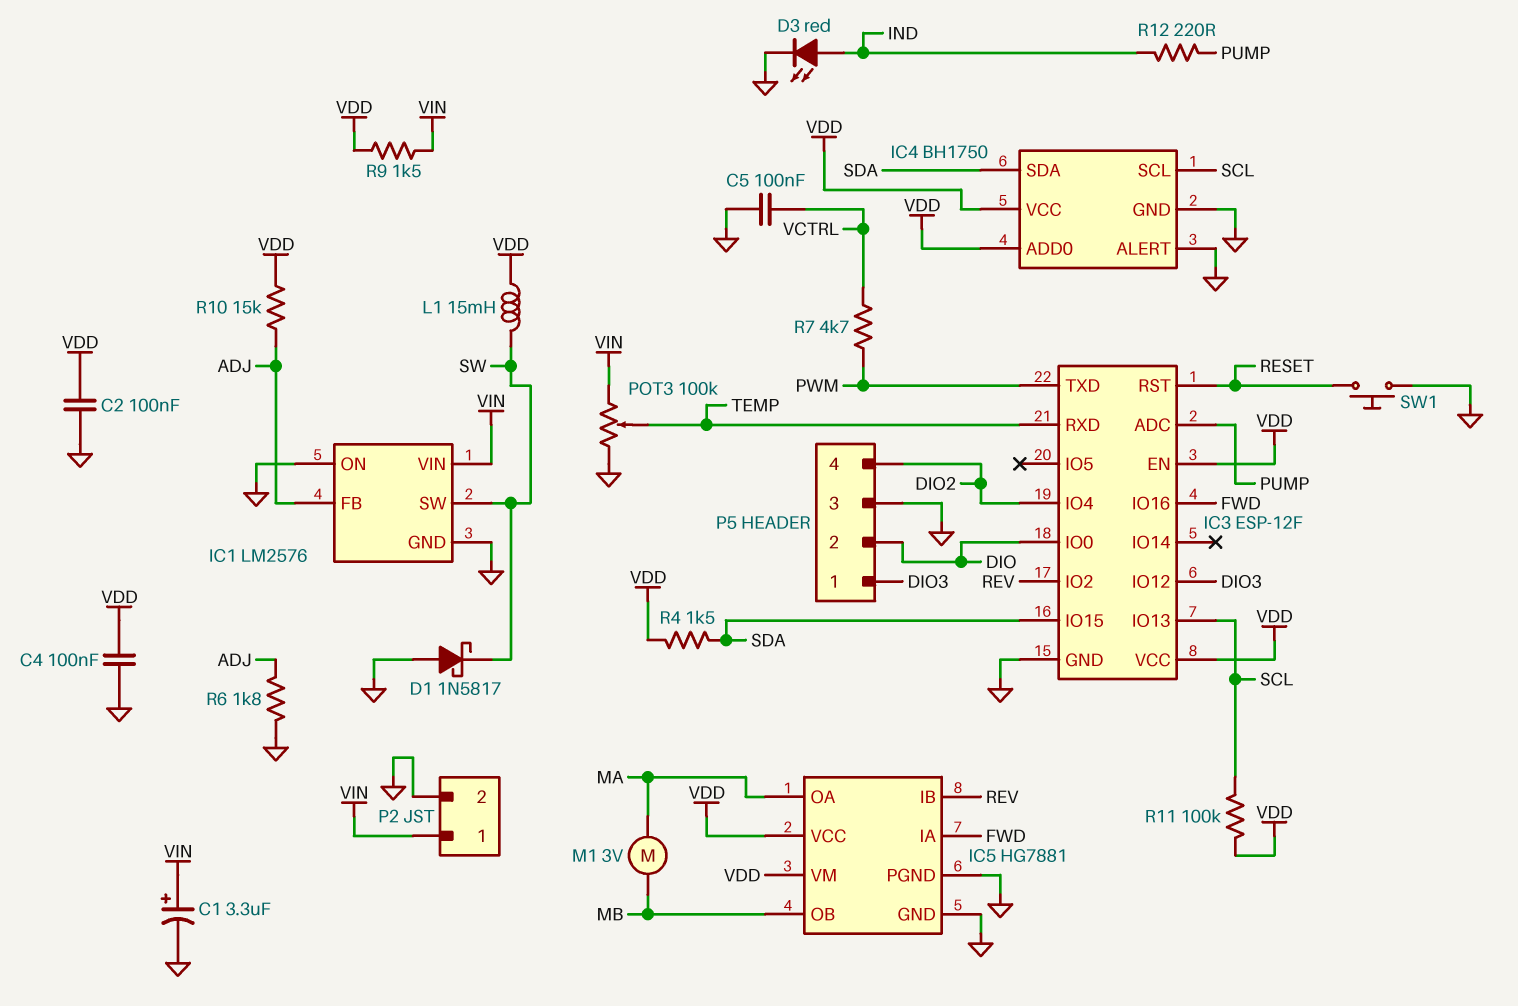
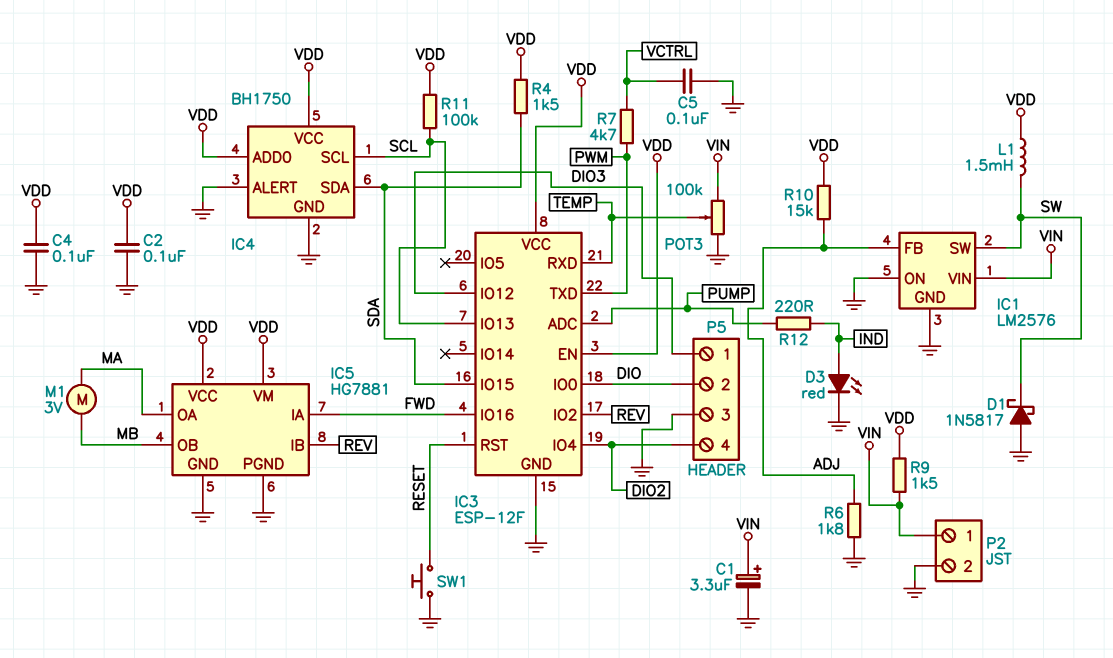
L1: 15mH (SW, VDD) -> 1.5mH (SW, VDD)

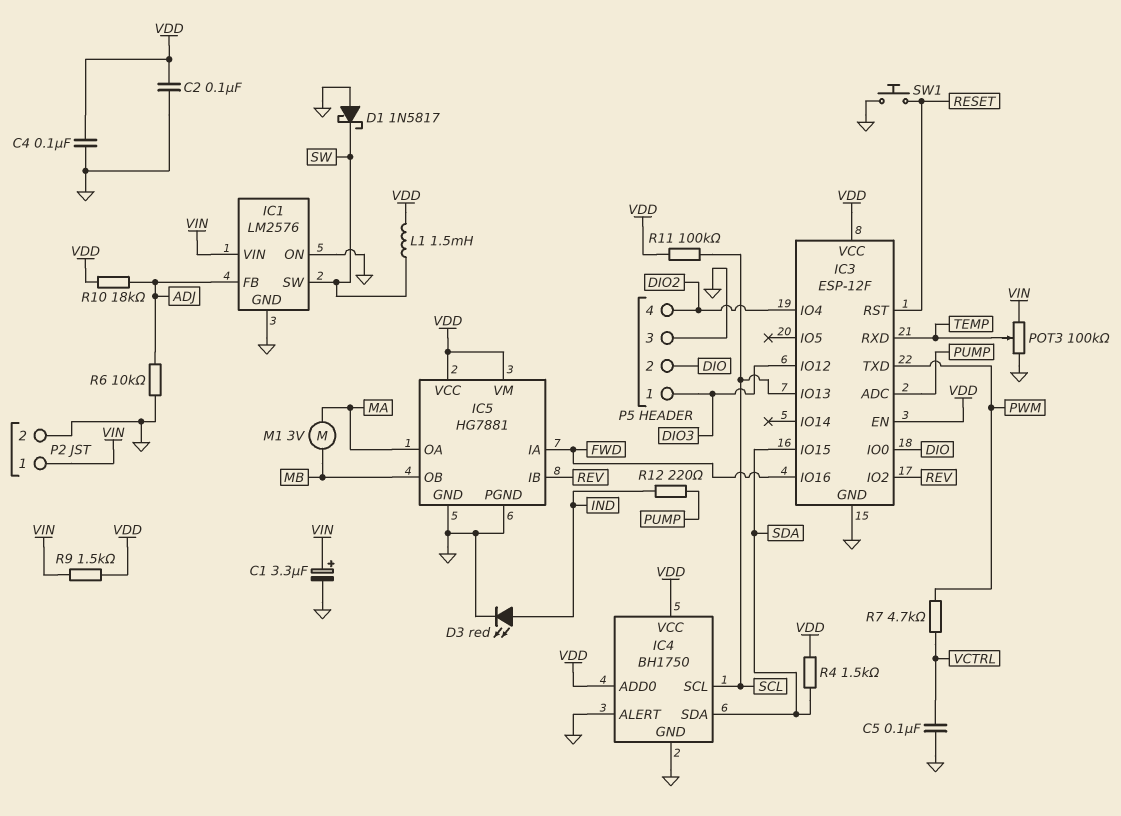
R6: 1.8k (ADJ, GND) -> 10k (ADJ, GND)
R10: 15k (ADJ, VDD) -> 18k (ADJ, VDD)

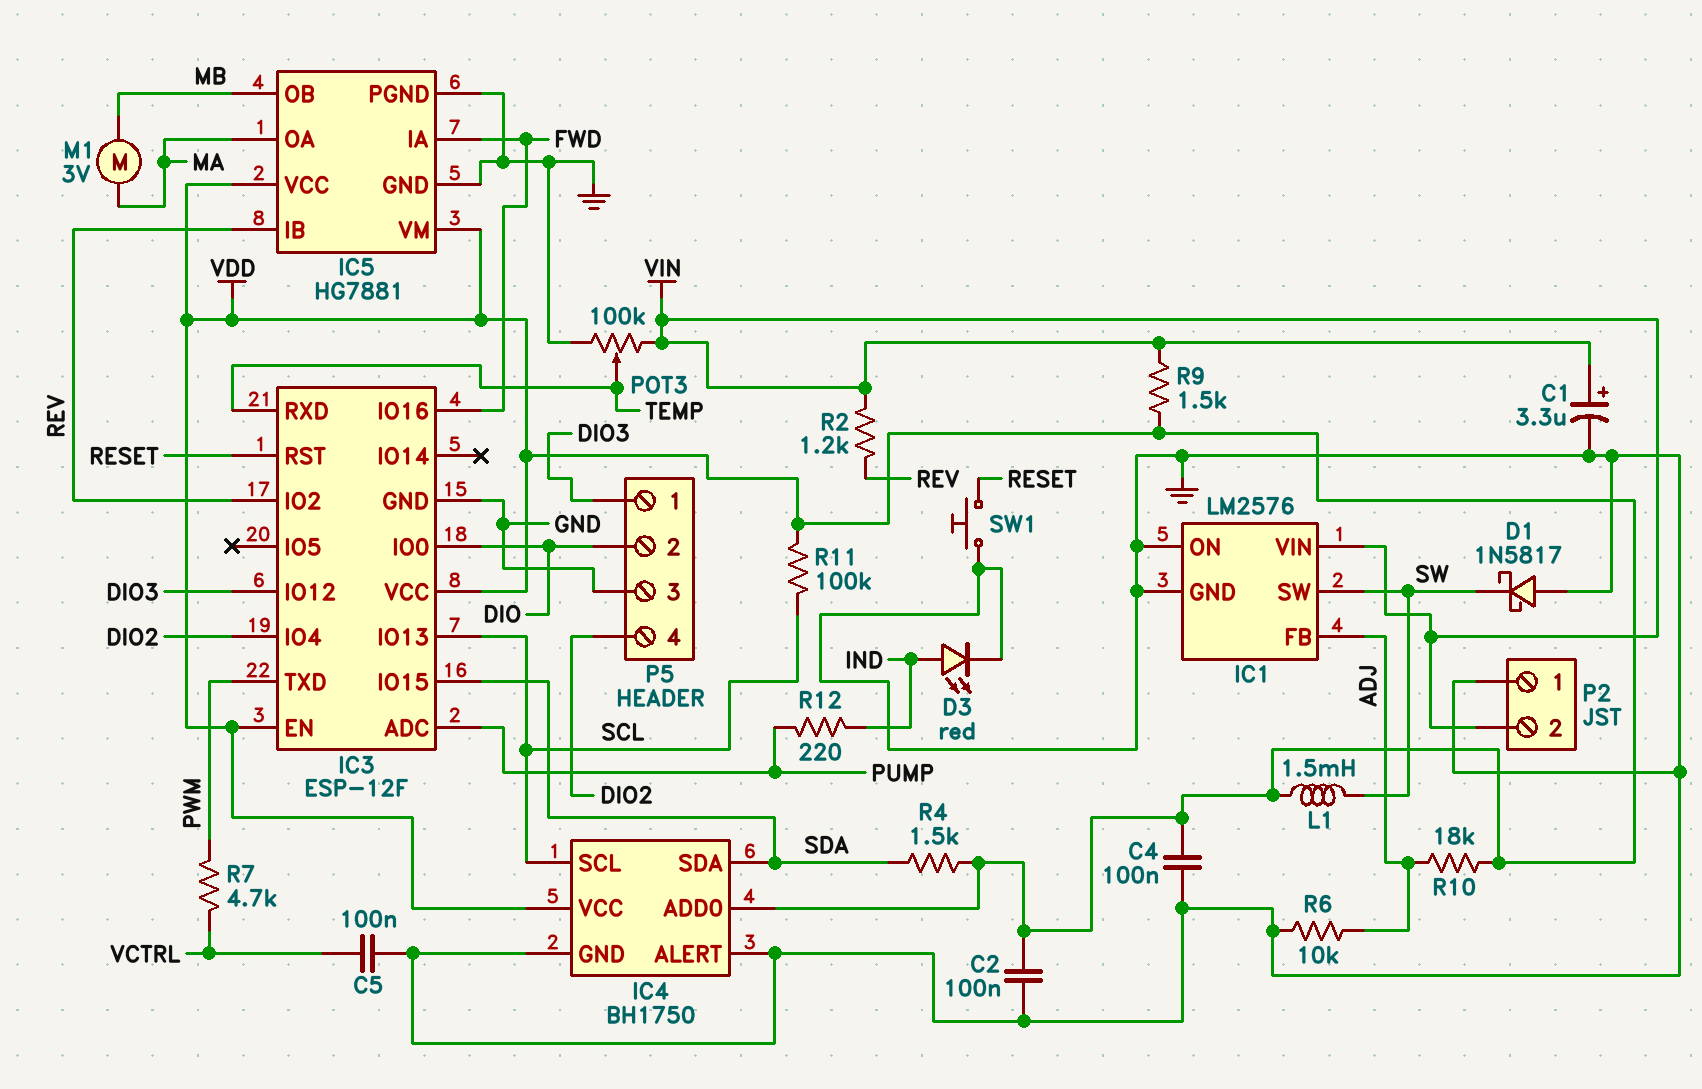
P2 pin 1: VIN -> GND
P2 pin 2: GND -> VIN
R2: none -> 1.2k (REV, VIN)

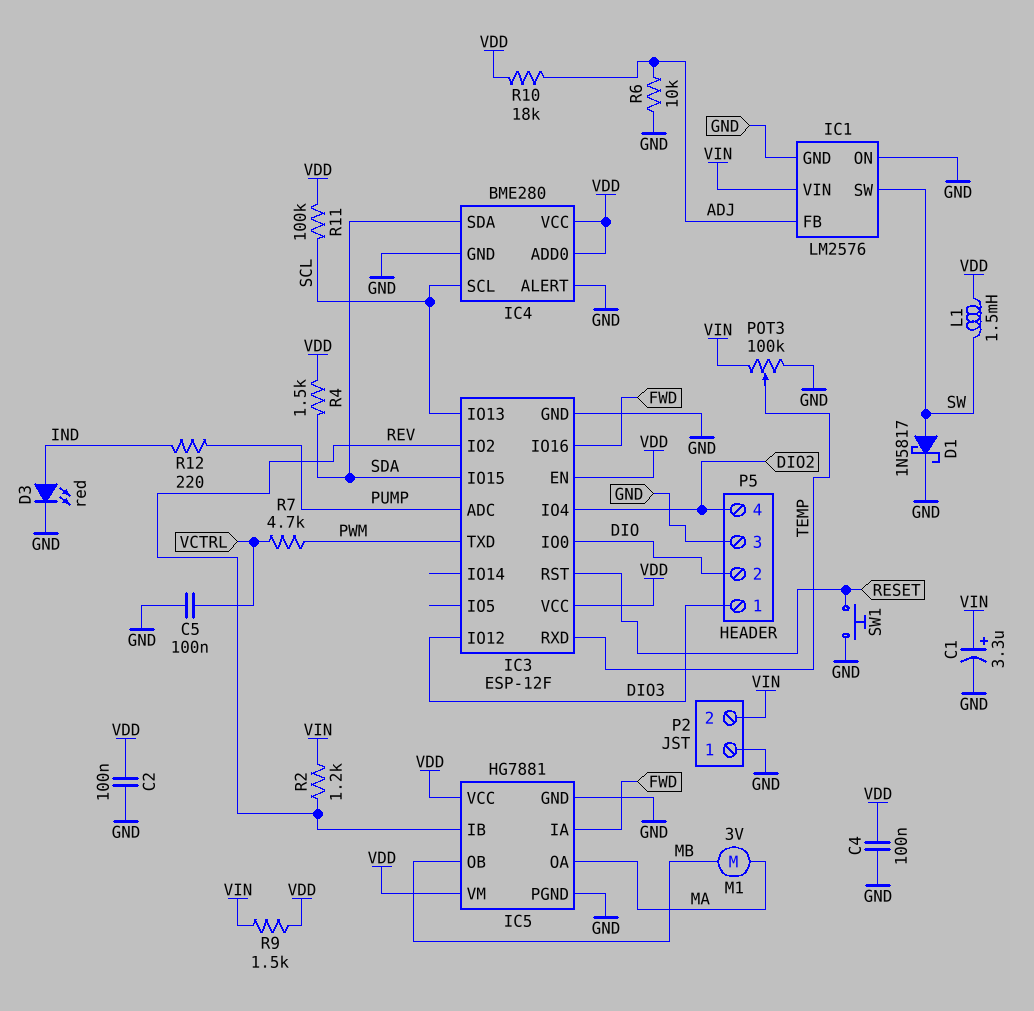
D1: schottky 1N5817 (A GND, K SW) -> schottky 1N5817 (A SW, K GND)
IC4: BH1750 -> BME280

